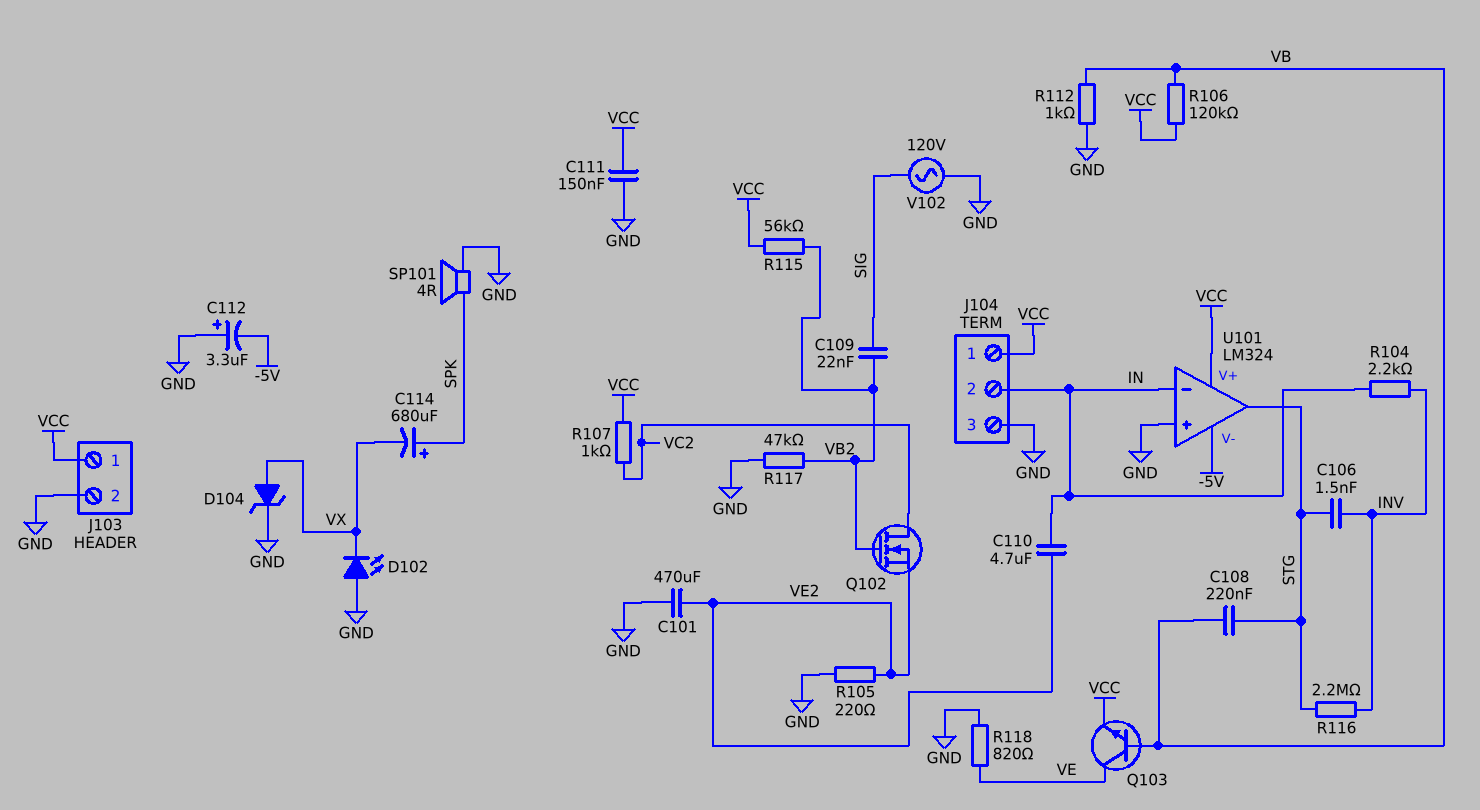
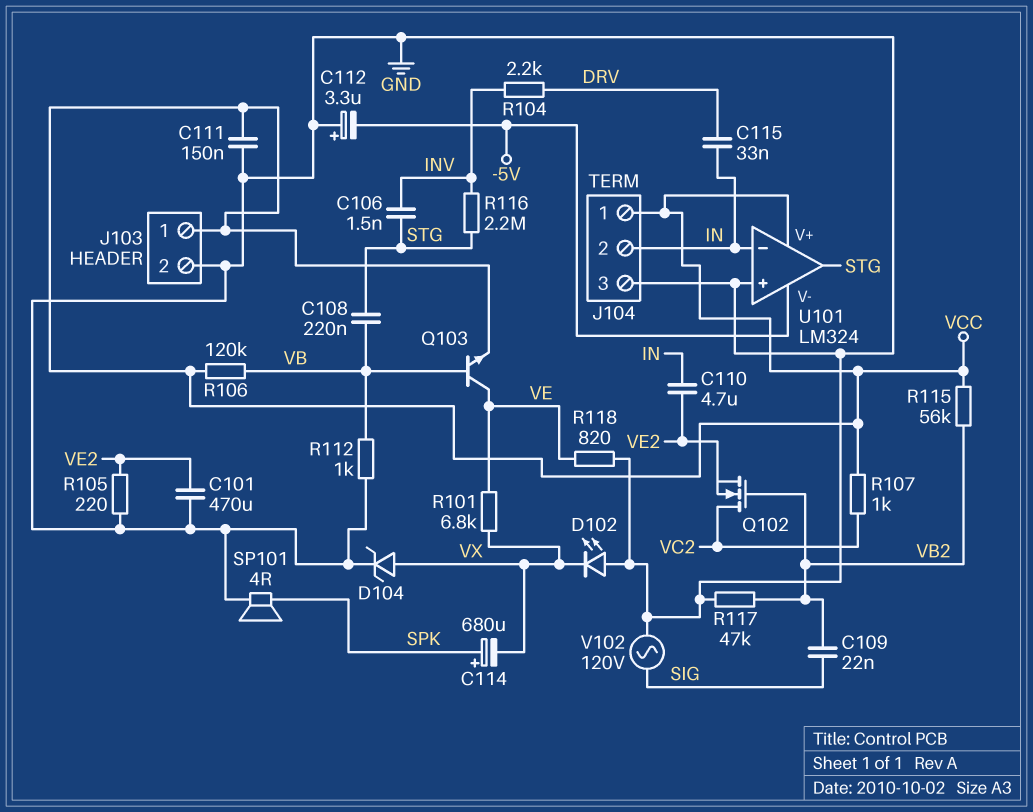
C115: none -> 33nF (DRV, IN)
R101: none -> 6.8k (VE, VX)
R104: 2.2k (IN, INV) -> 2.2k (DRV, INV)

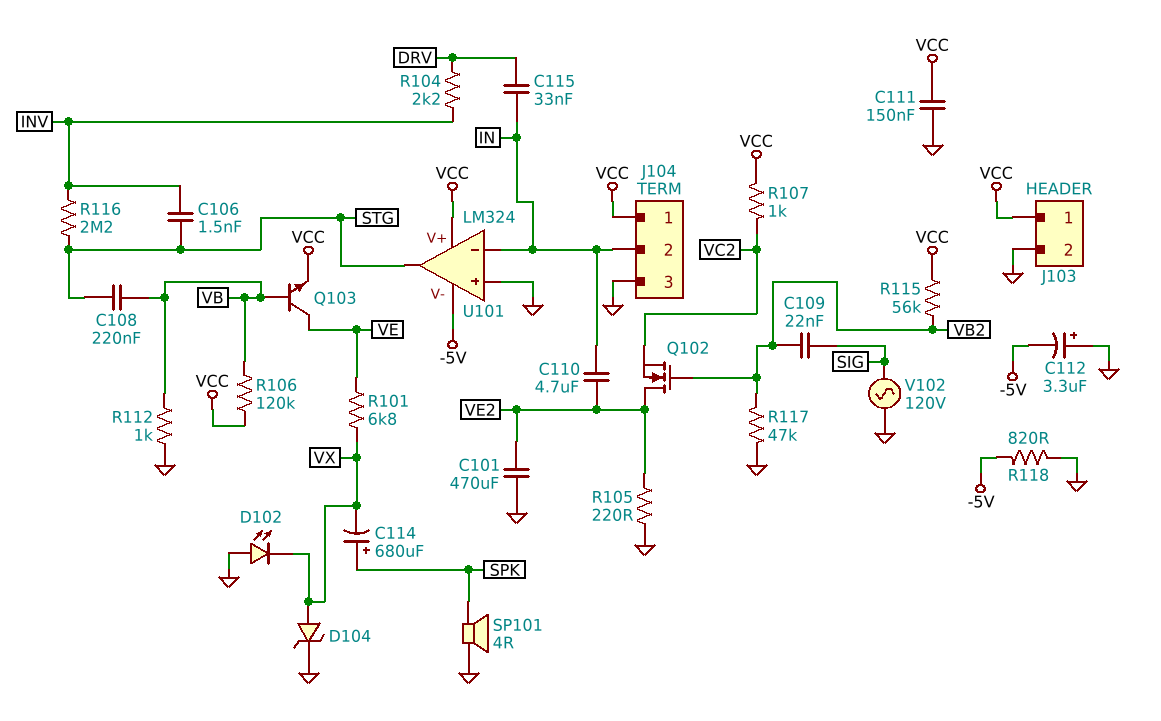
Q102: NMOS (G VB2, D VC2, S VE2) -> NMOS (G VB2, D VE2, S VC2)
R118: 820 (GND, VE) -> 820 (-5V, GND)

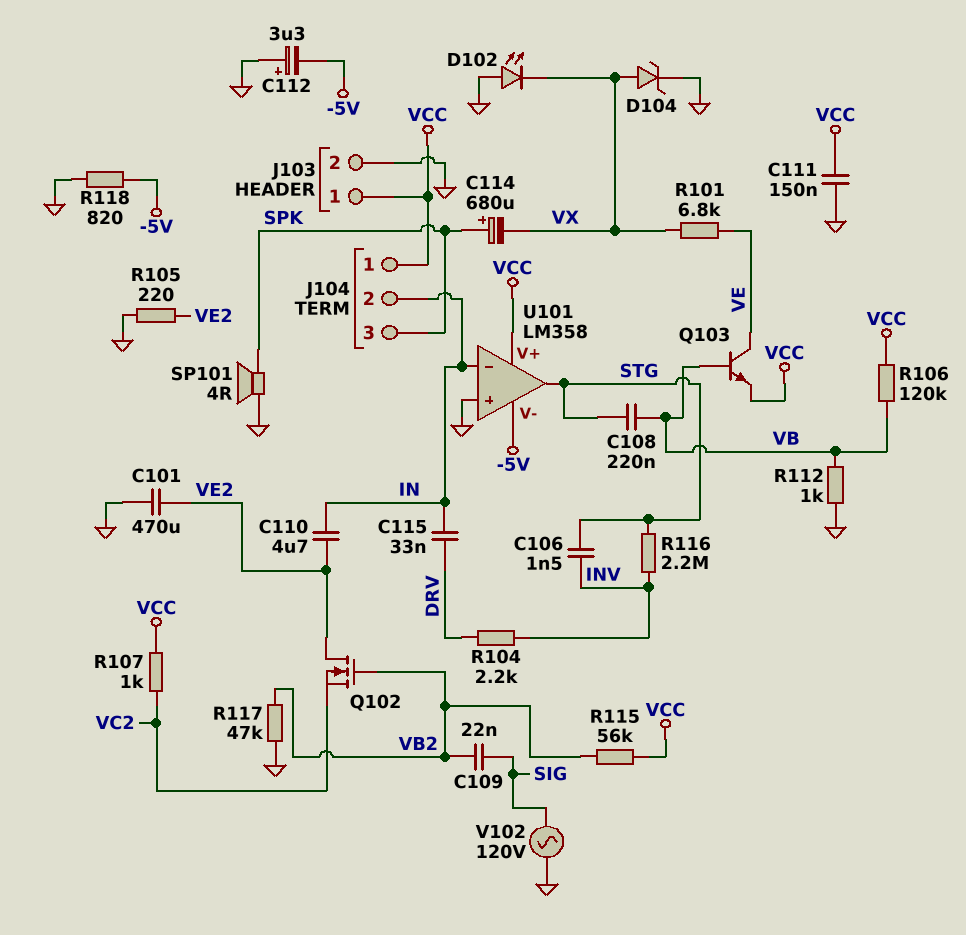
J104 pin 3: GND -> SPK
U101: LM324 -> LM358

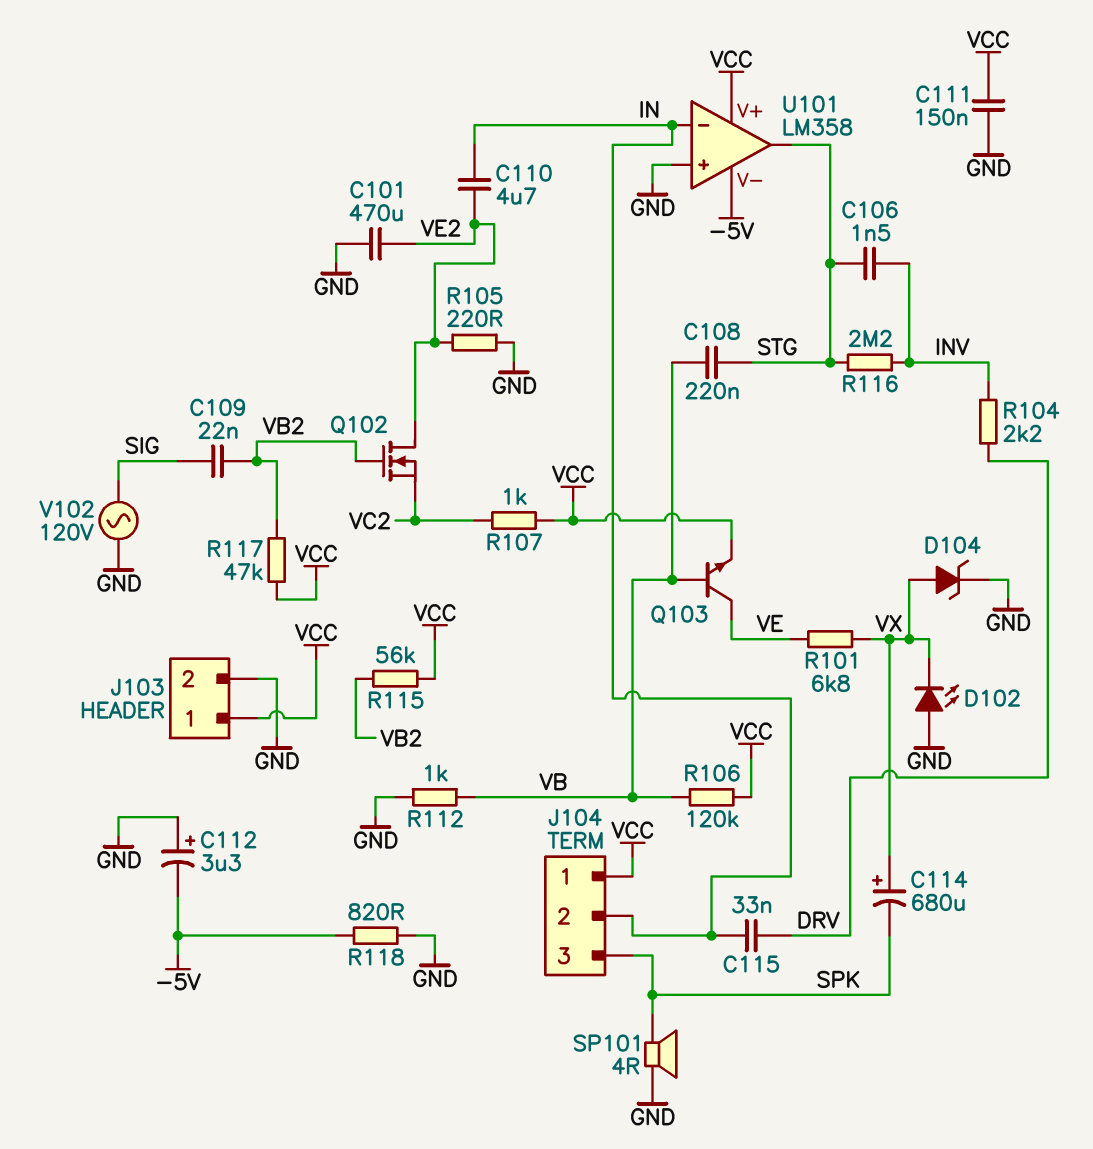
C114: 680uF (plus SPK, minus VX) -> 680uF (plus VX, minus SPK)
R117: 47k (GND, VB2) -> 47k (VB2, VCC)

